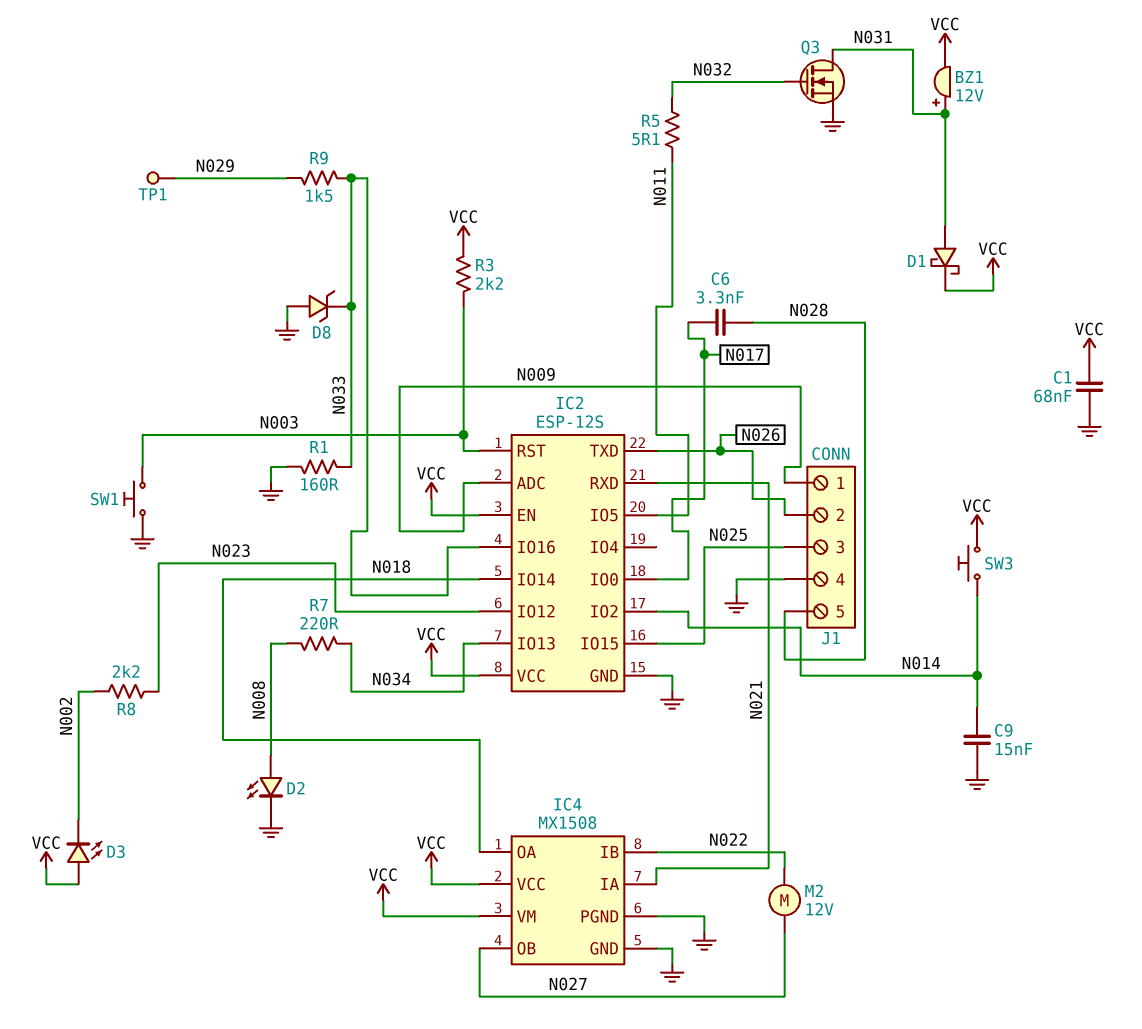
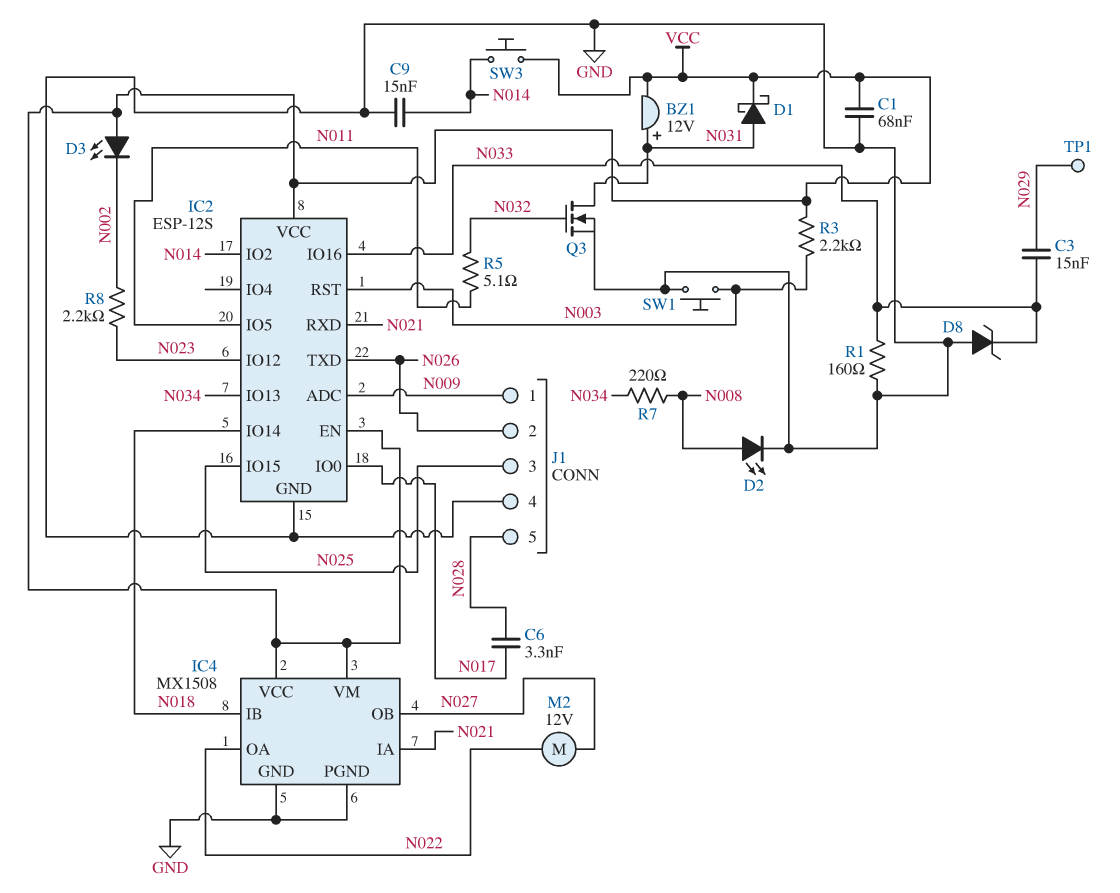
C3: none -> 15nF (N029, N033)
IC4 pin IB: N022 -> N018
IC4 pin OA: N018 -> N022
R9: 1.5k (N029, N033) -> none

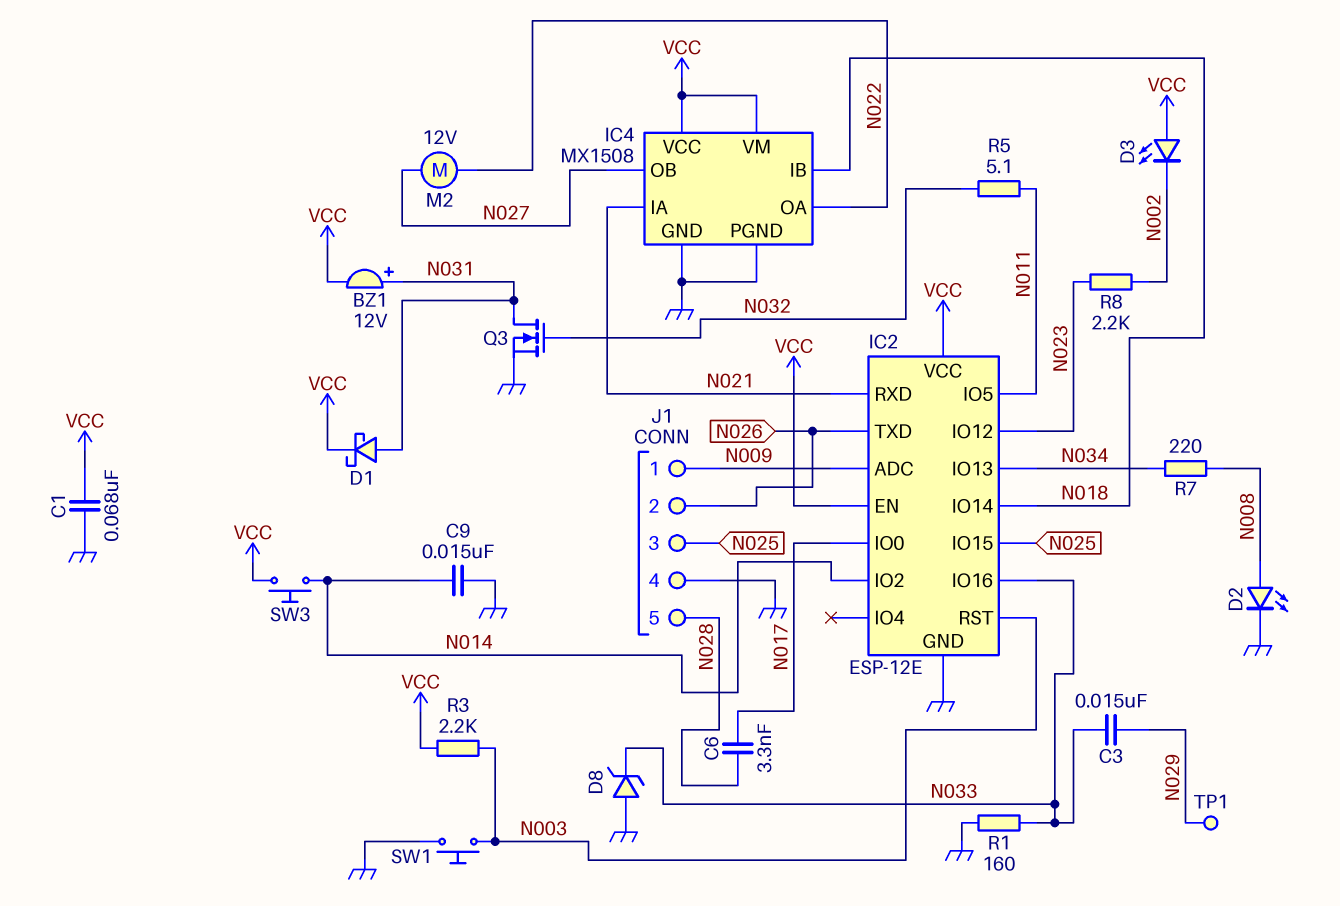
IC2: ESP-12S -> ESP-12E

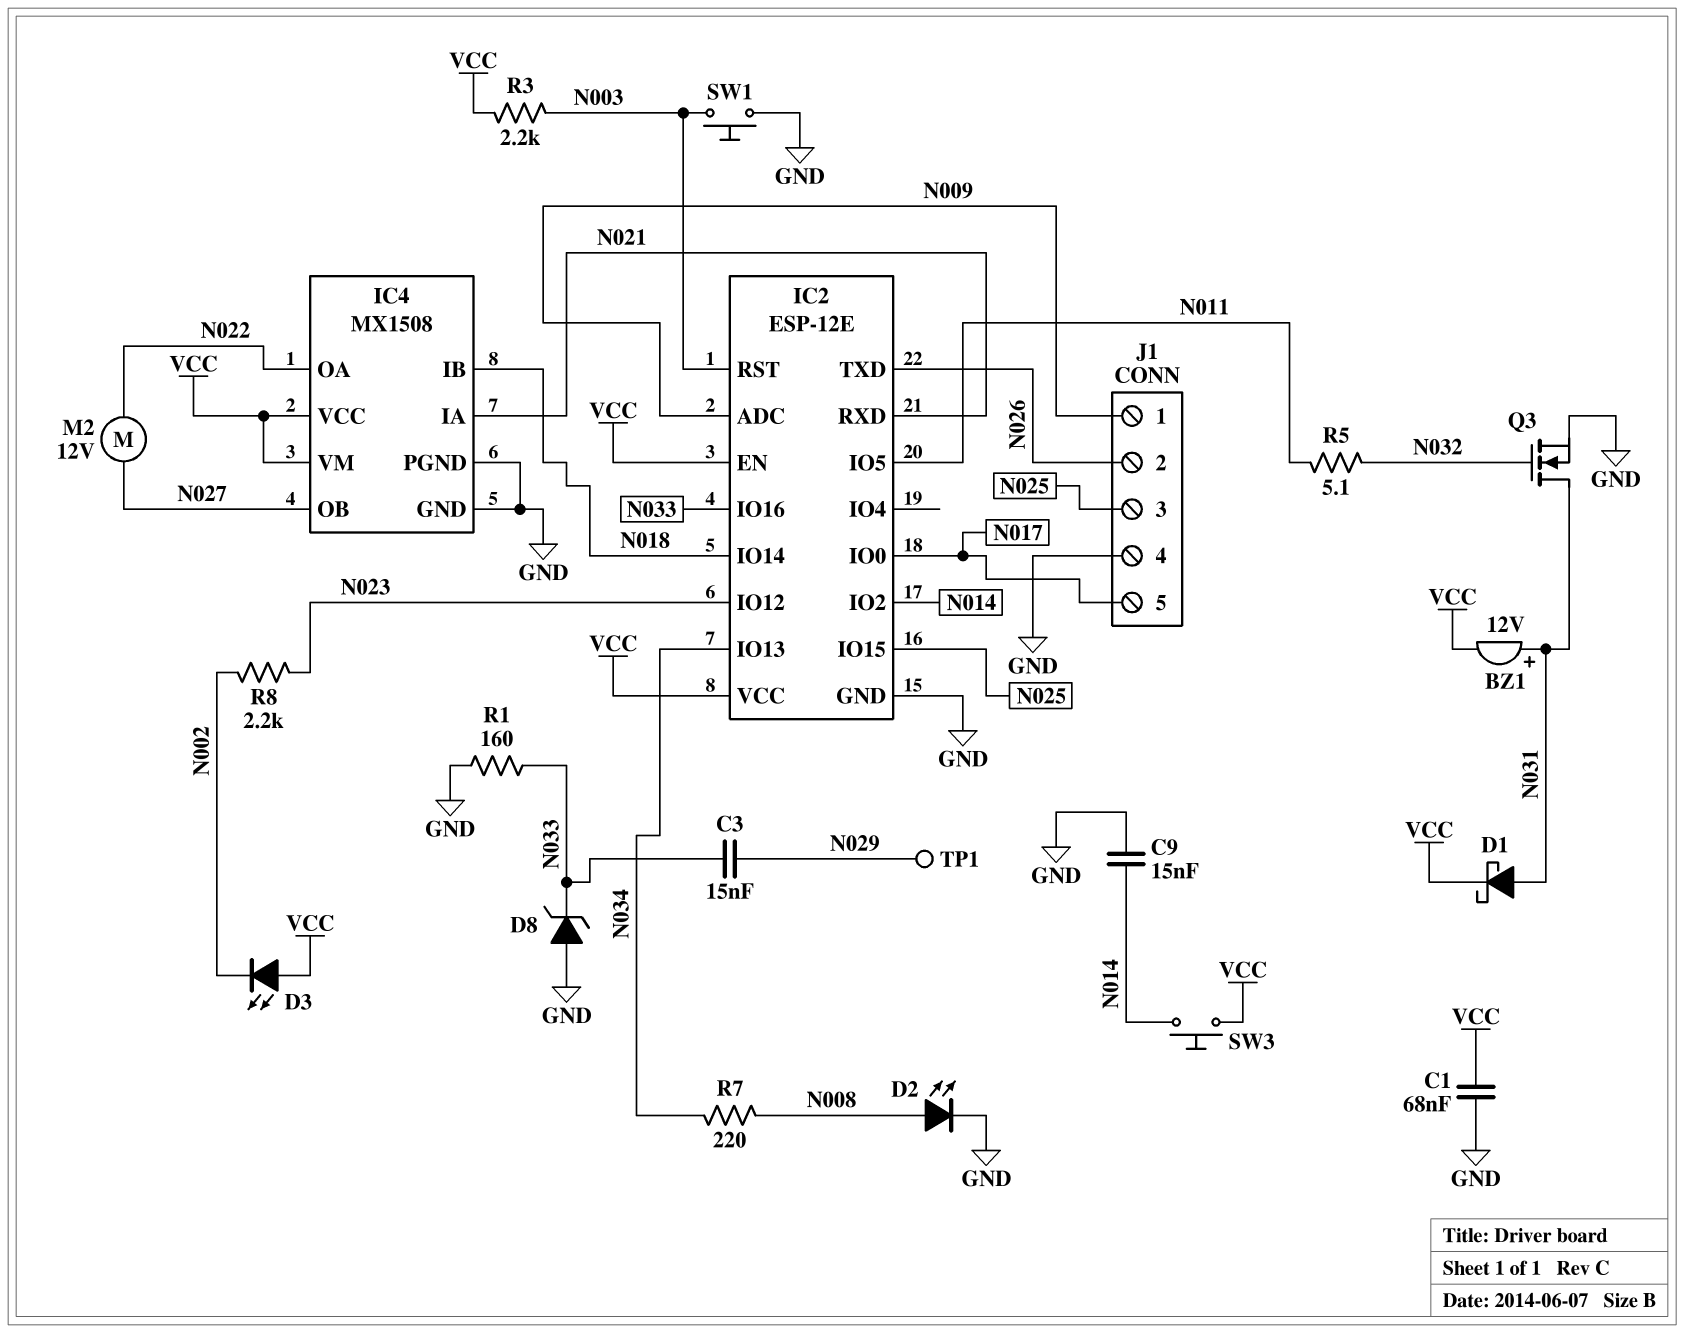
C6: 3.3nF (N017, N028) -> none
J1 pin 5: N028 -> N017

